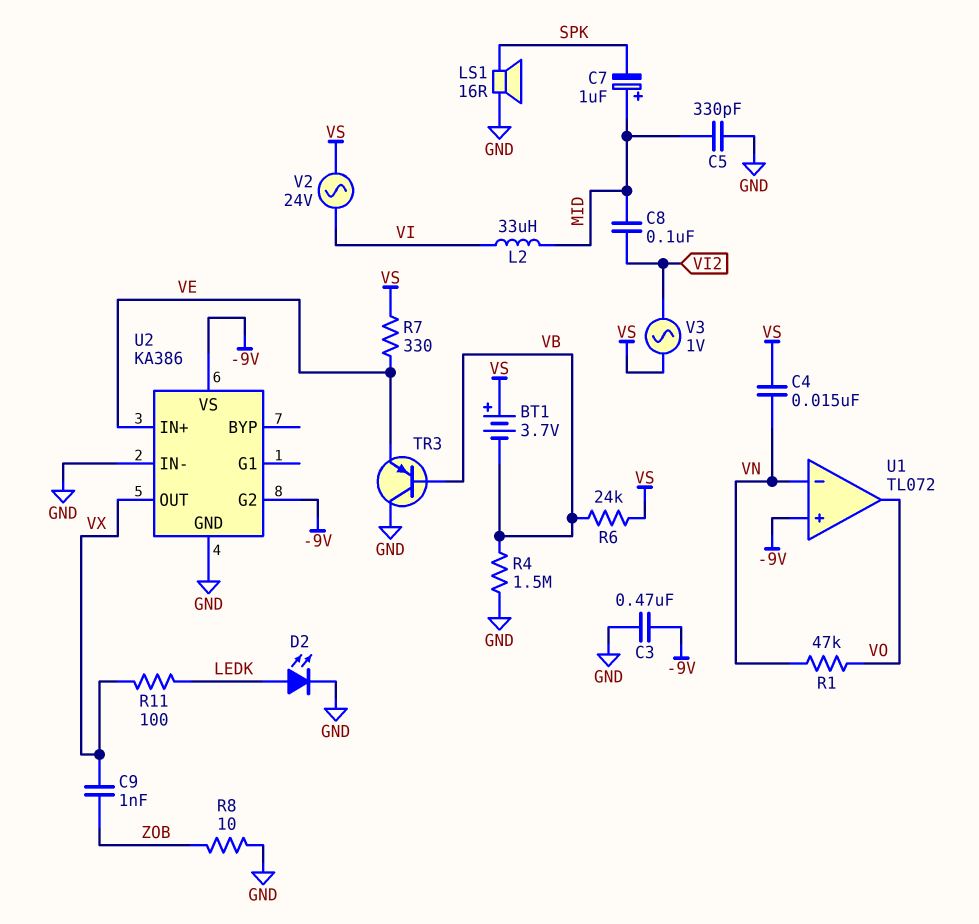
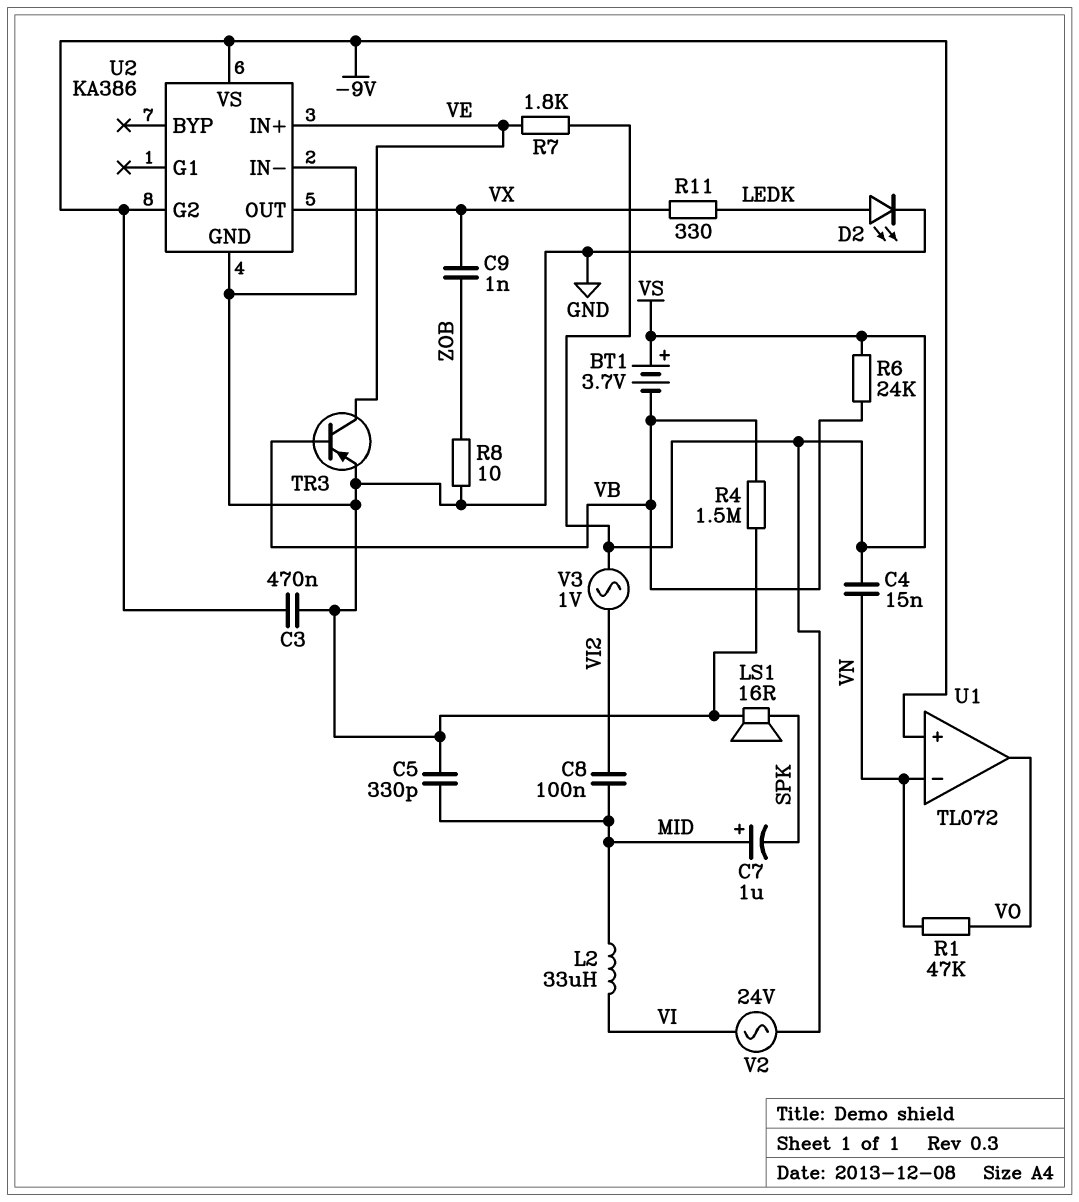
R7: 330 (VE, VS) -> 1.8k (VE, VS)
R11: 100 (LEDK, VX) -> 330 (LEDK, VX)
TR3: PNP (B VB, C GND, E VE) -> PNP (B VB, C VE, E GND)

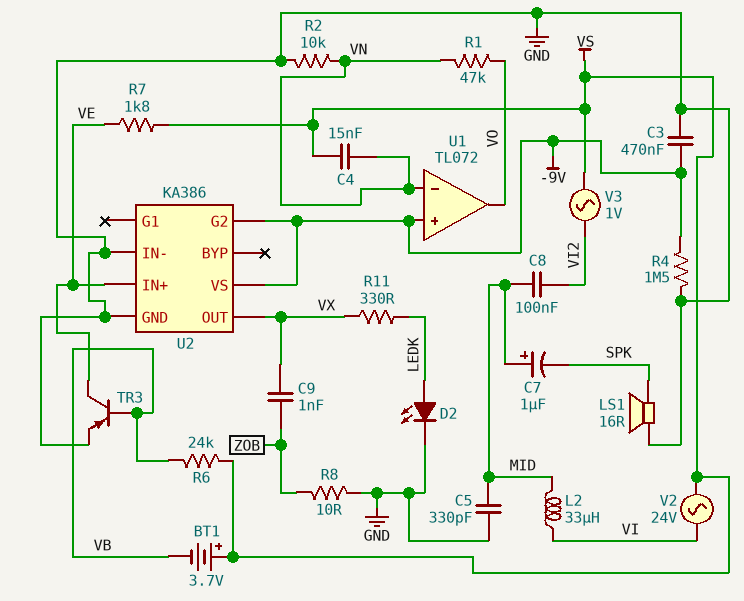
R2: none -> 10k (GND, VN)
R4: 1.5M (GND, VB) -> 1.5M (-9V, GND)

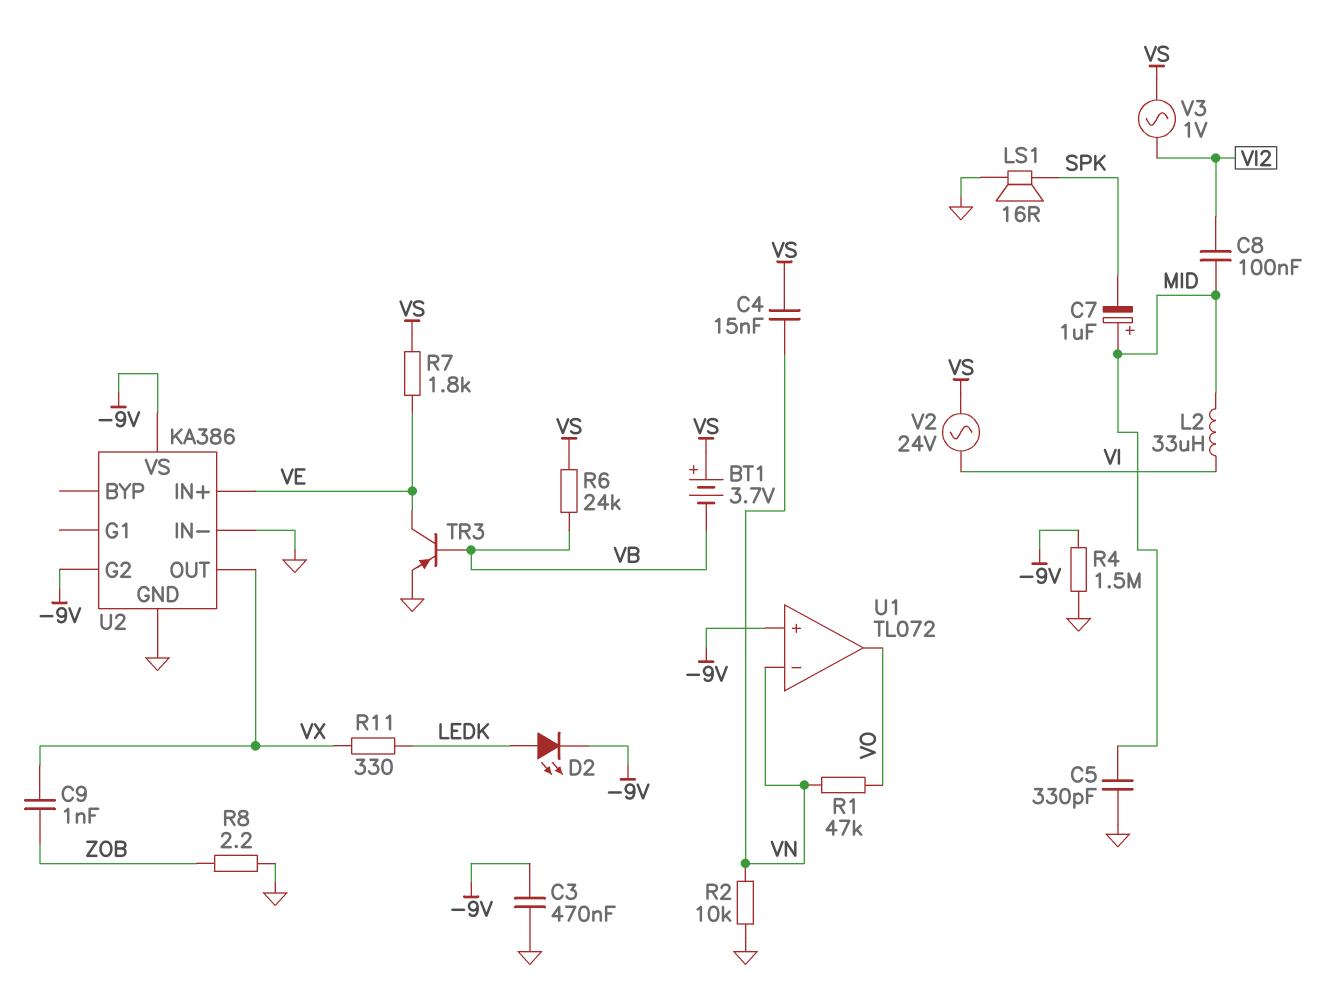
D2: LED (A LEDK, K GND) -> LED (A LEDK, K -9V)
R8: 10 (GND, ZOB) -> 2.2 (GND, ZOB)

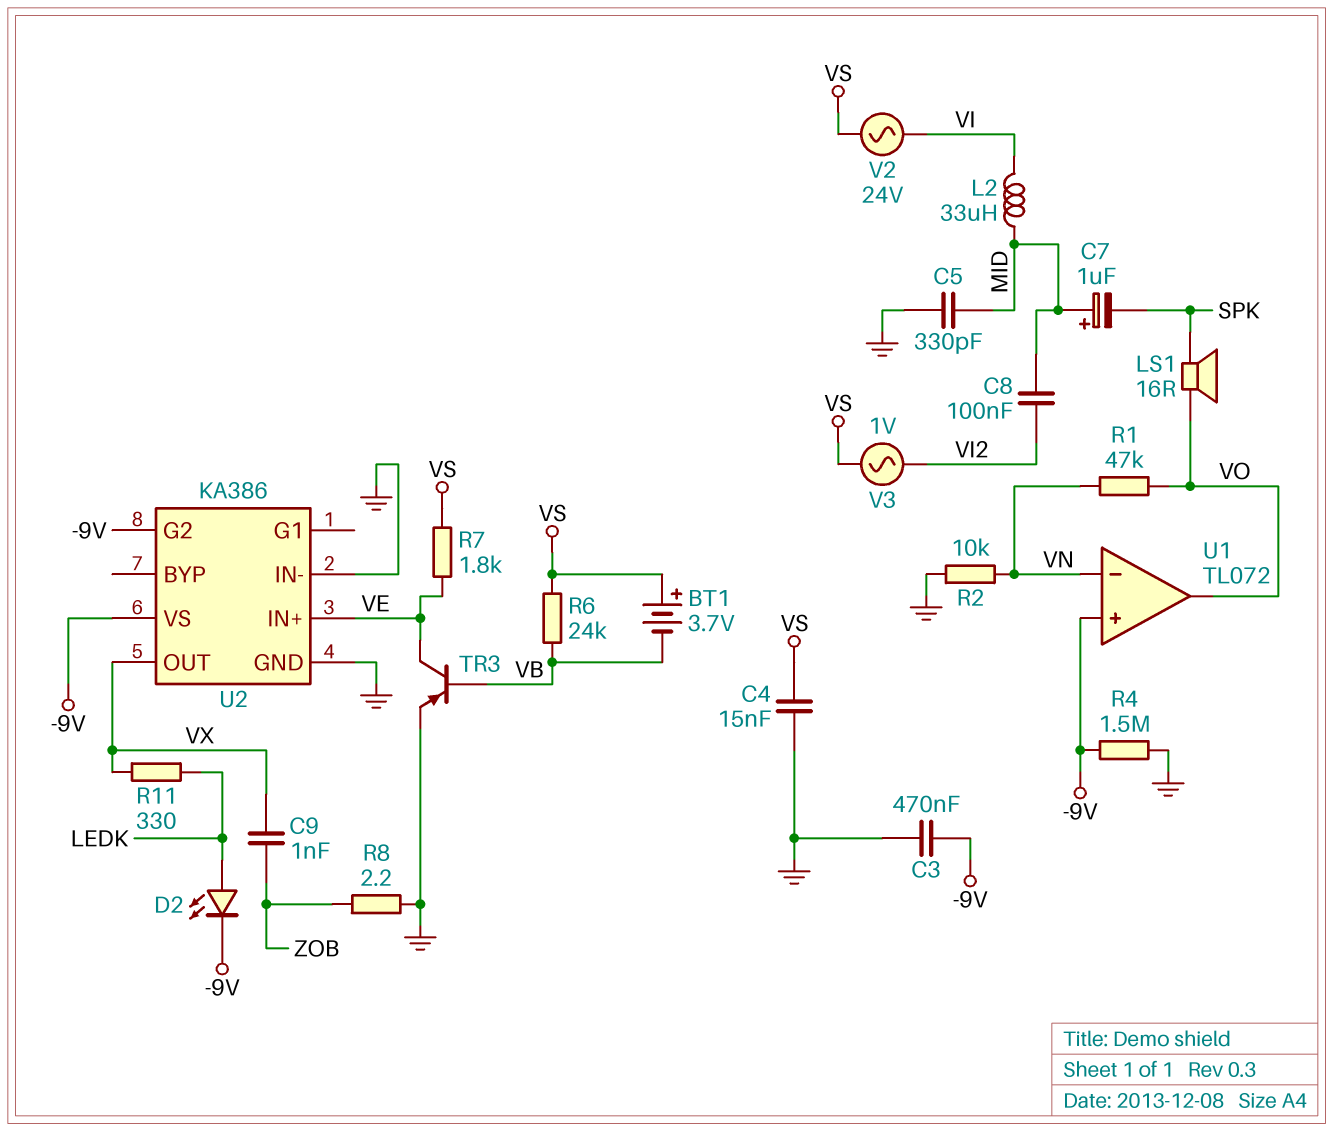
C4: 15nF (VN, VS) -> 15nF (GND, VS)
LS1: speaker 16R (GND, SPK) -> speaker 16R (SPK, VO)

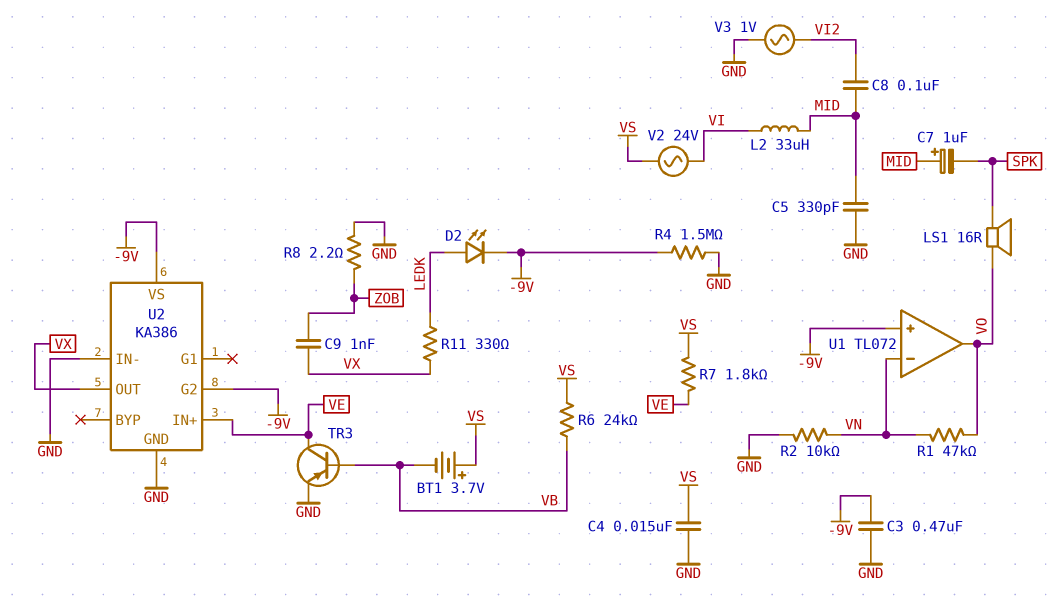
V3: AC 1V (VI2, VS) -> AC 1V (GND, VI2)

